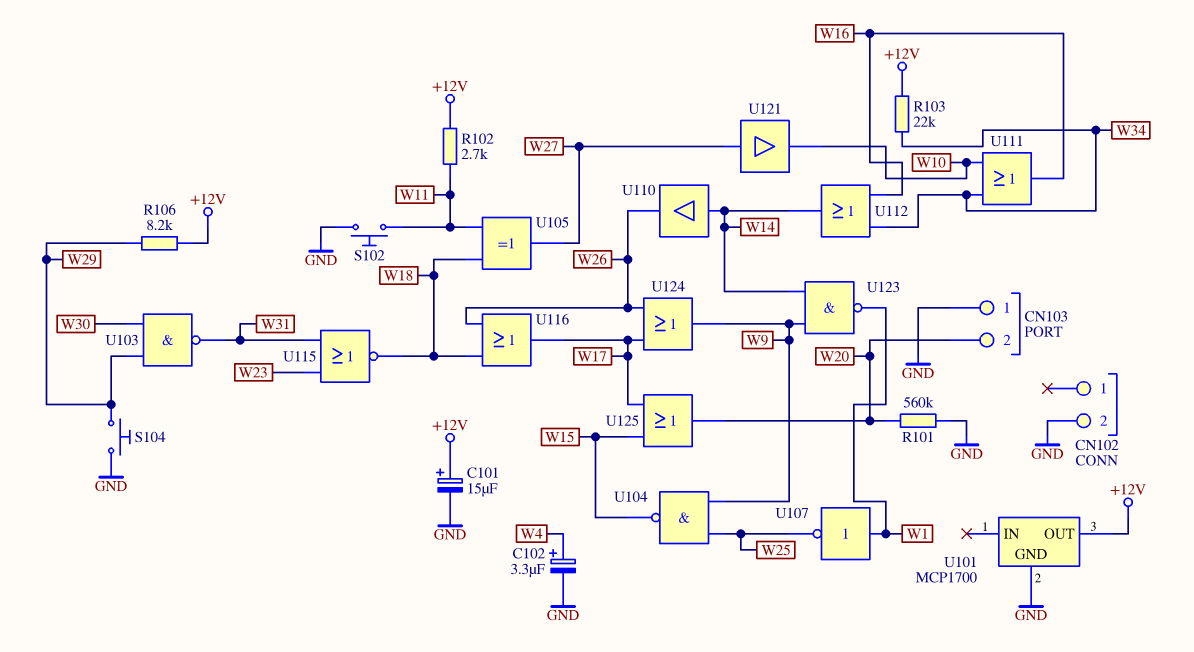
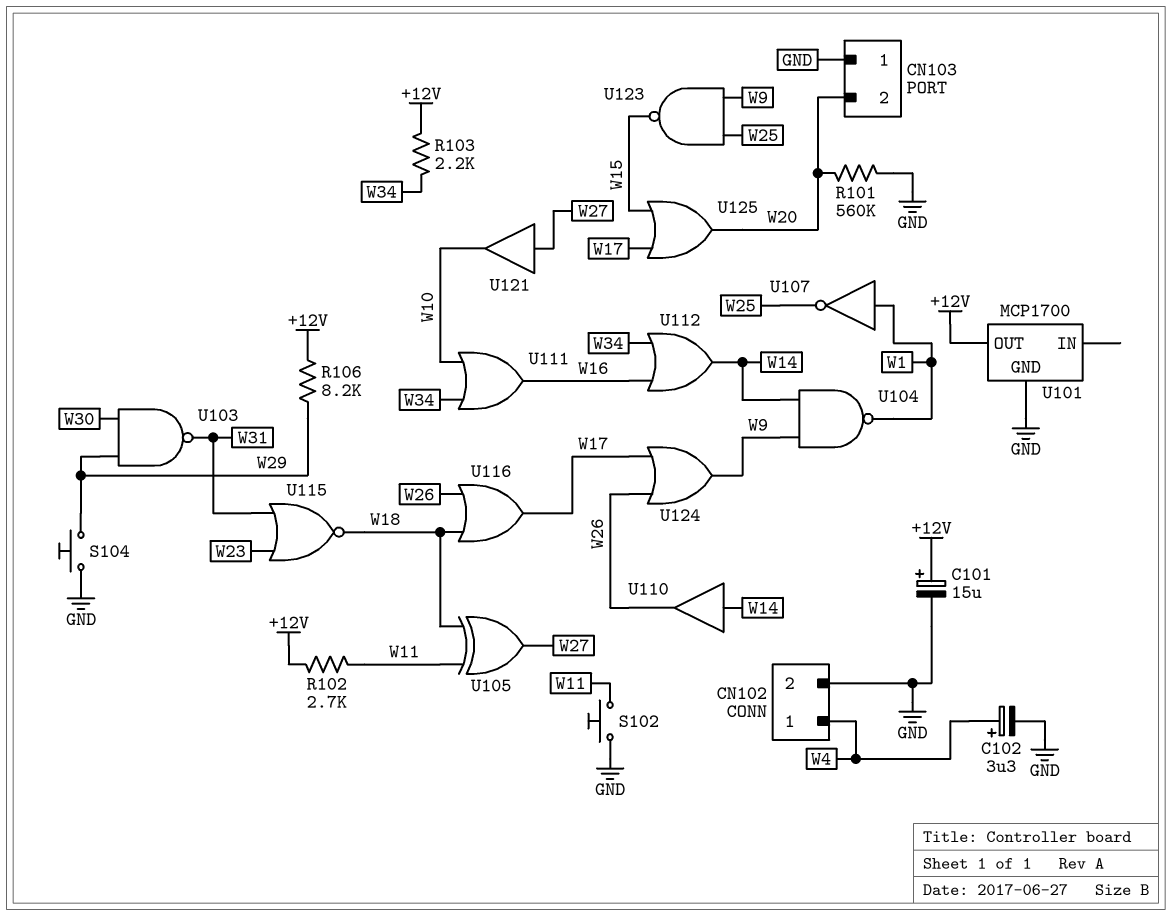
CN102 pin 1: none -> W4
R103: 22k (+12V, W34) -> 2.2k (+12V, W34)
U104: NAND (in W9, in W25, out W15) -> NAND (in W9, in W14, out W1)
U123: NAND (in W9, in W14, out W1) -> NAND (in W9, in W25, out W15)

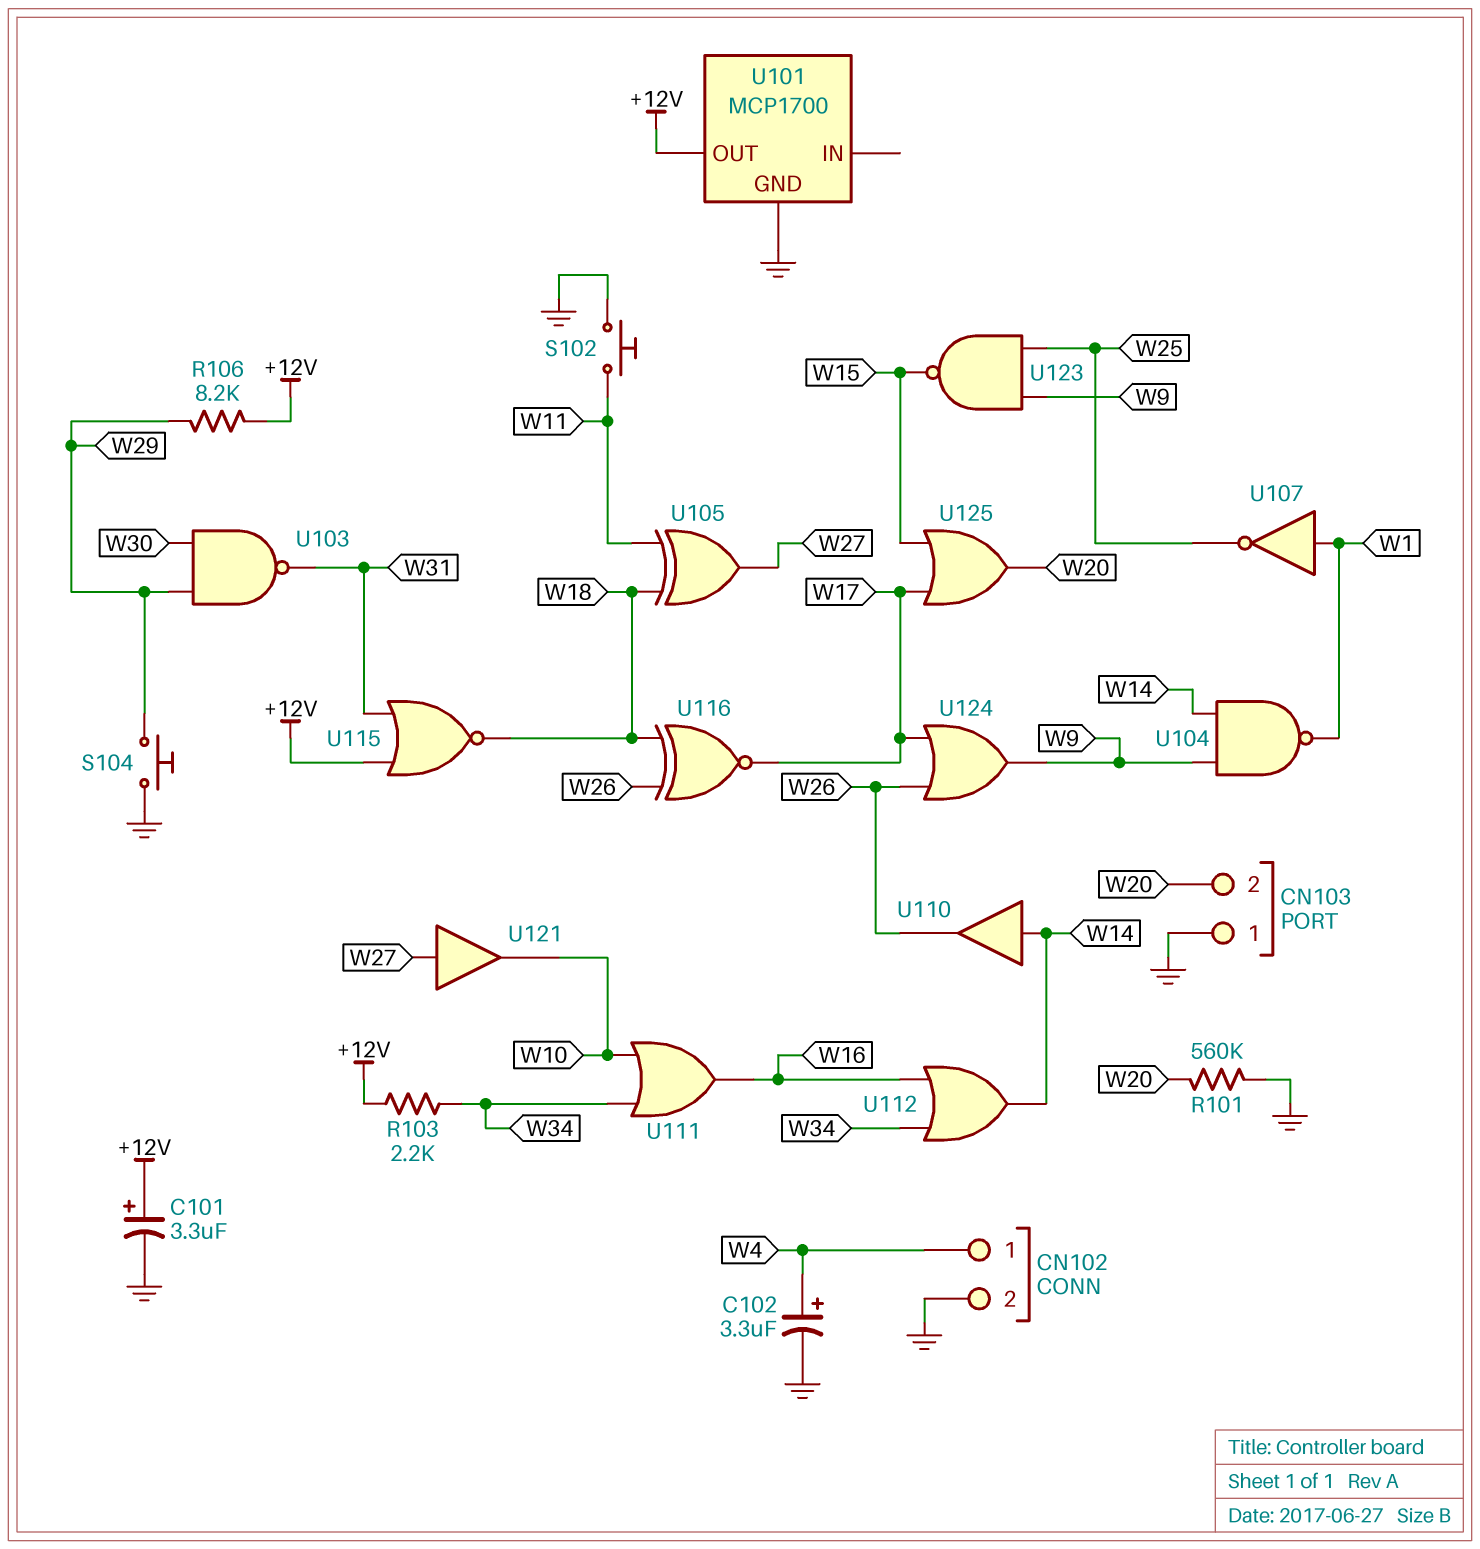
C101: 15uF (plus +12V, minus GND) -> 3.3uF (plus +12V, minus GND)
R102: 2.7k (+12V, W11) -> none
U115: NOR (in W23, in W31, out W18) -> NOR (in +12V, in W31, out W18)
U116: OR (in W18, in W26, out W17) -> XNOR (in W18, in W26, out W17)

